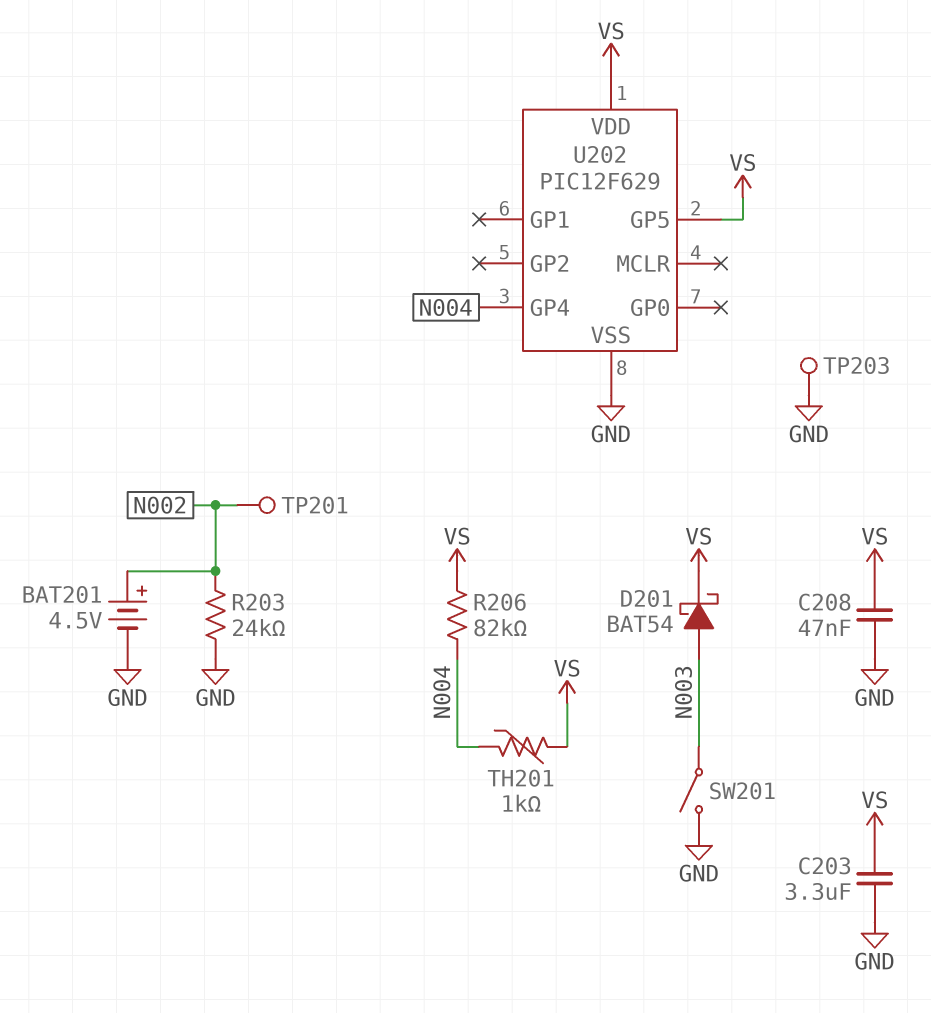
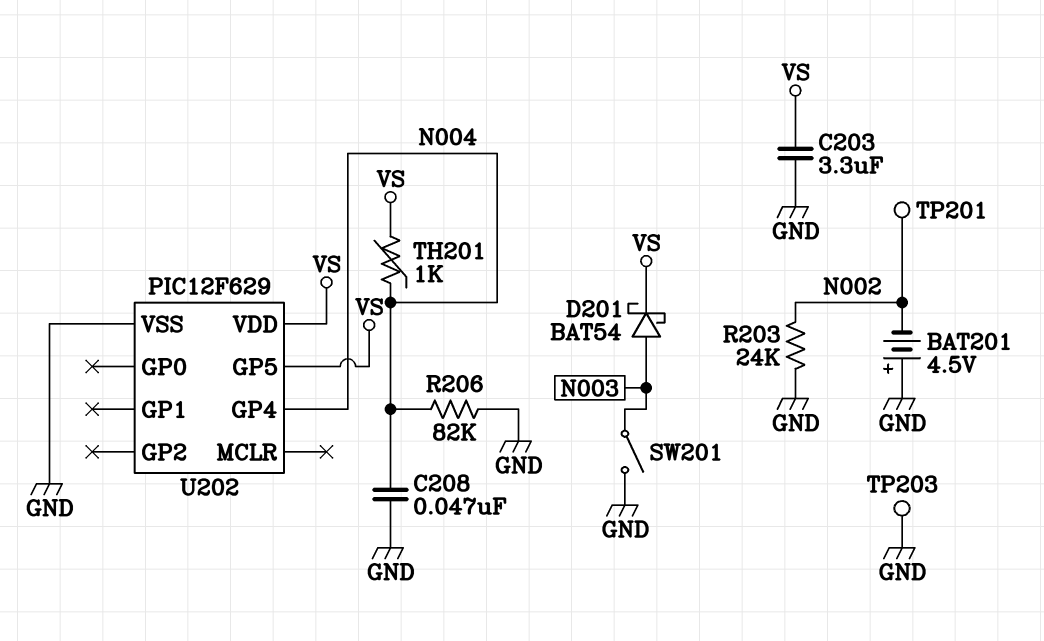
BAT201: 4.5V (plus N002, minus GND) -> 4.5V (plus GND, minus N002)
C208: 47nF (GND, VS) -> 47nF (GND, N004)
R206: 82k (N004, VS) -> 82k (GND, N004)

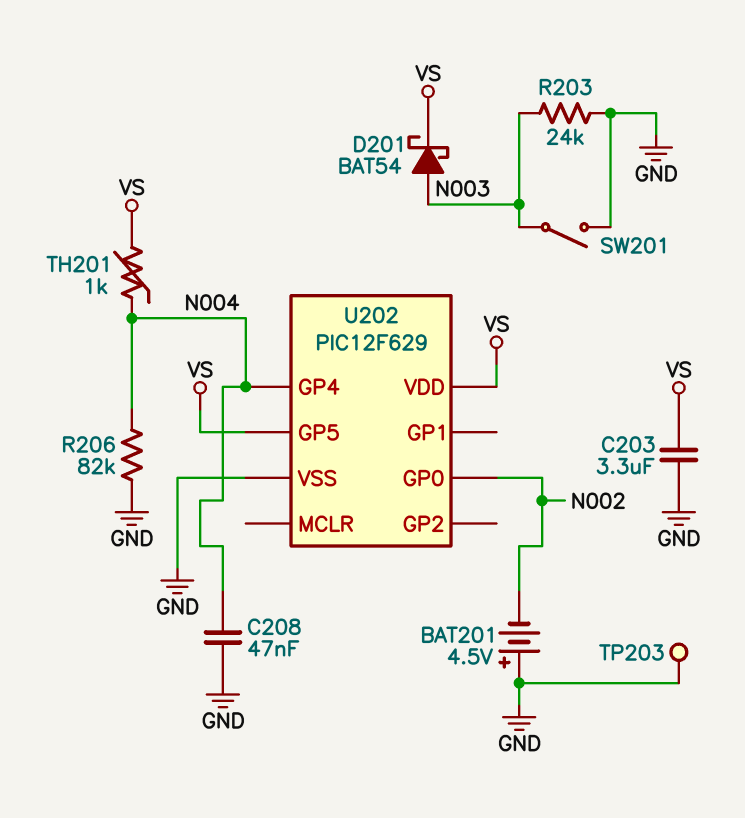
R203: 24k (GND, N002) -> 24k (GND, N003)
TP201: test point (N002) -> none
U202 pin GP0: none -> N002

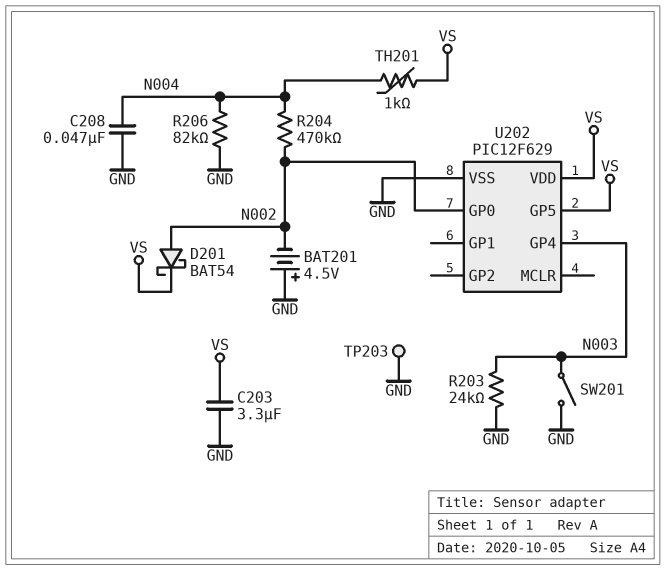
D201: schottky BAT54 (A N003, K VS) -> schottky BAT54 (A N002, K VS)
R204: none -> 470k (N002, N004)
U202 pin GP4: N004 -> N003

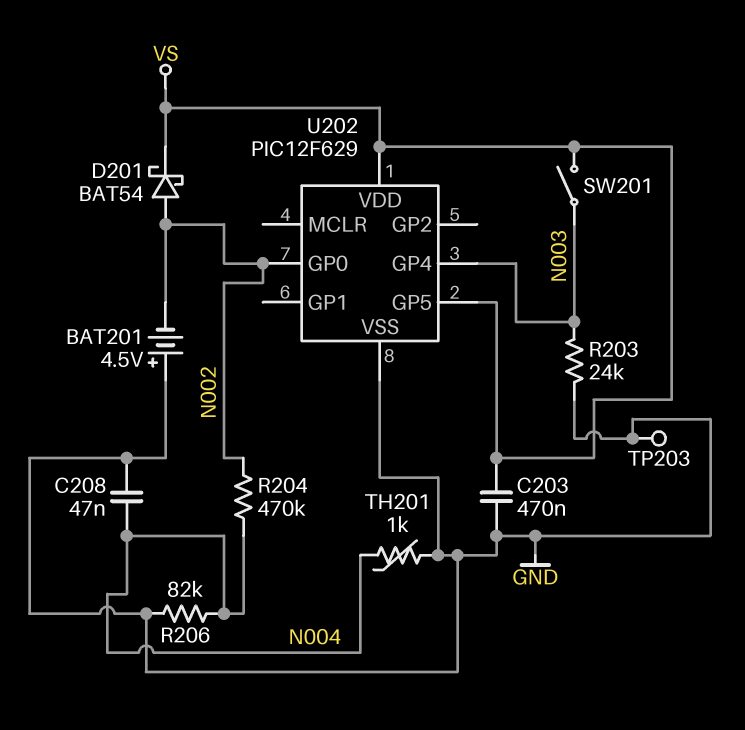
C203: 3.3uF (GND, VS) -> 470nF (GND, VS)
SW201: switch (GND, N003) -> switch (N003, VS)
TH201: 1k (N004, VS) -> 1k (GND, N004)

